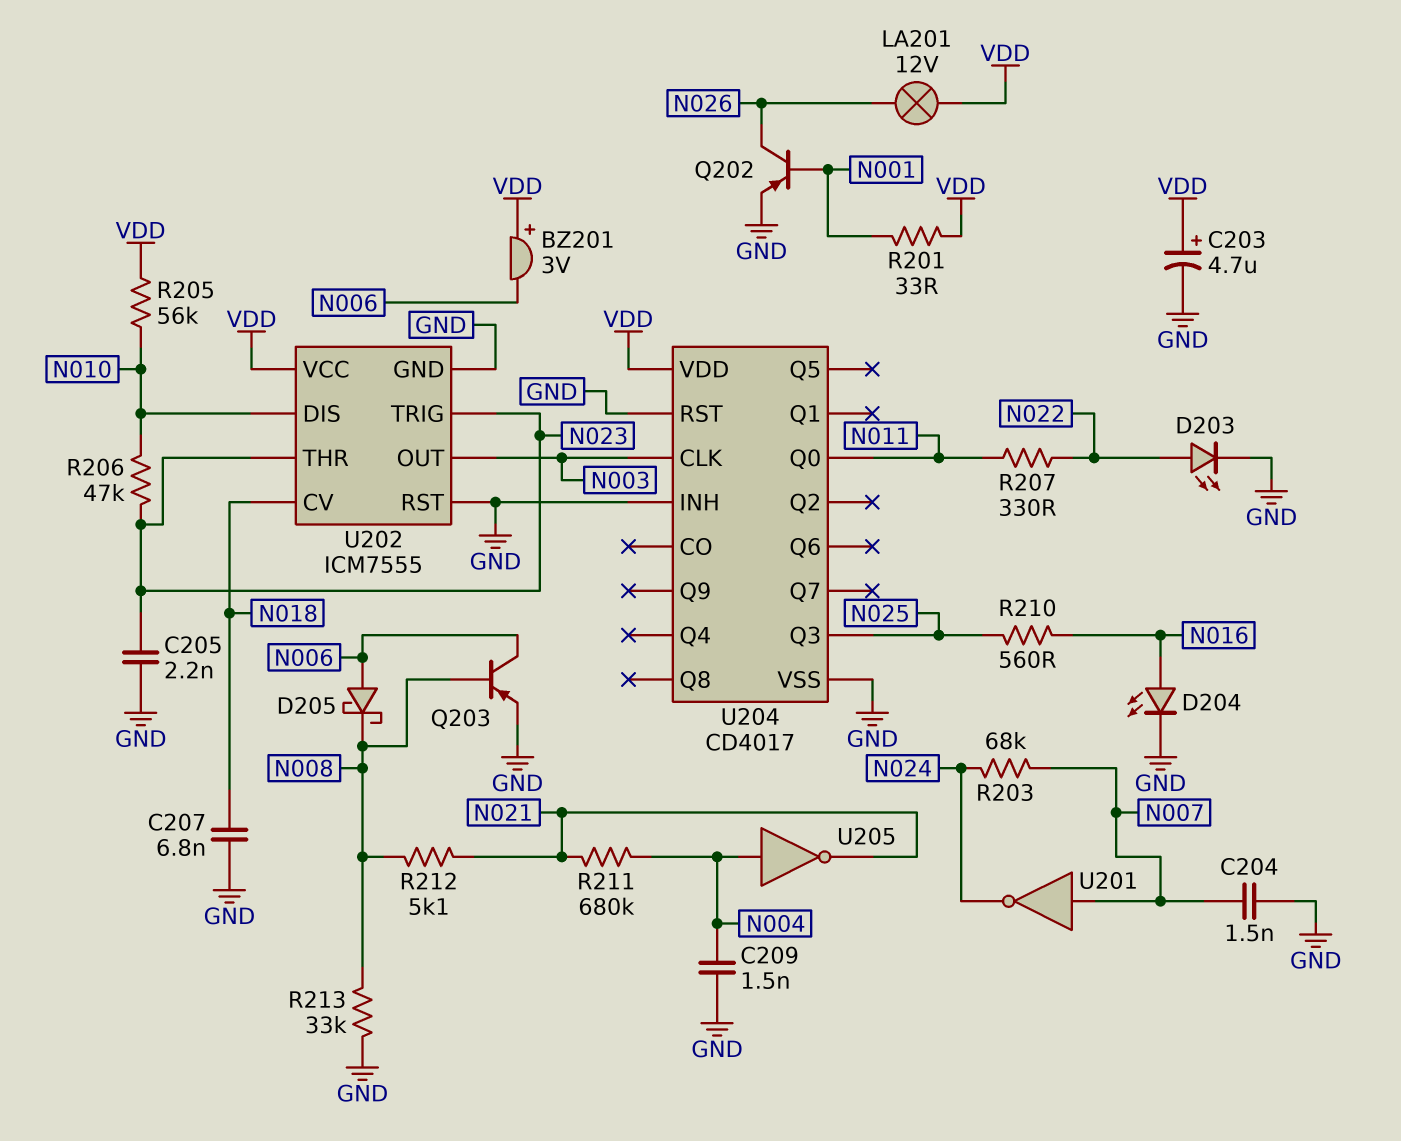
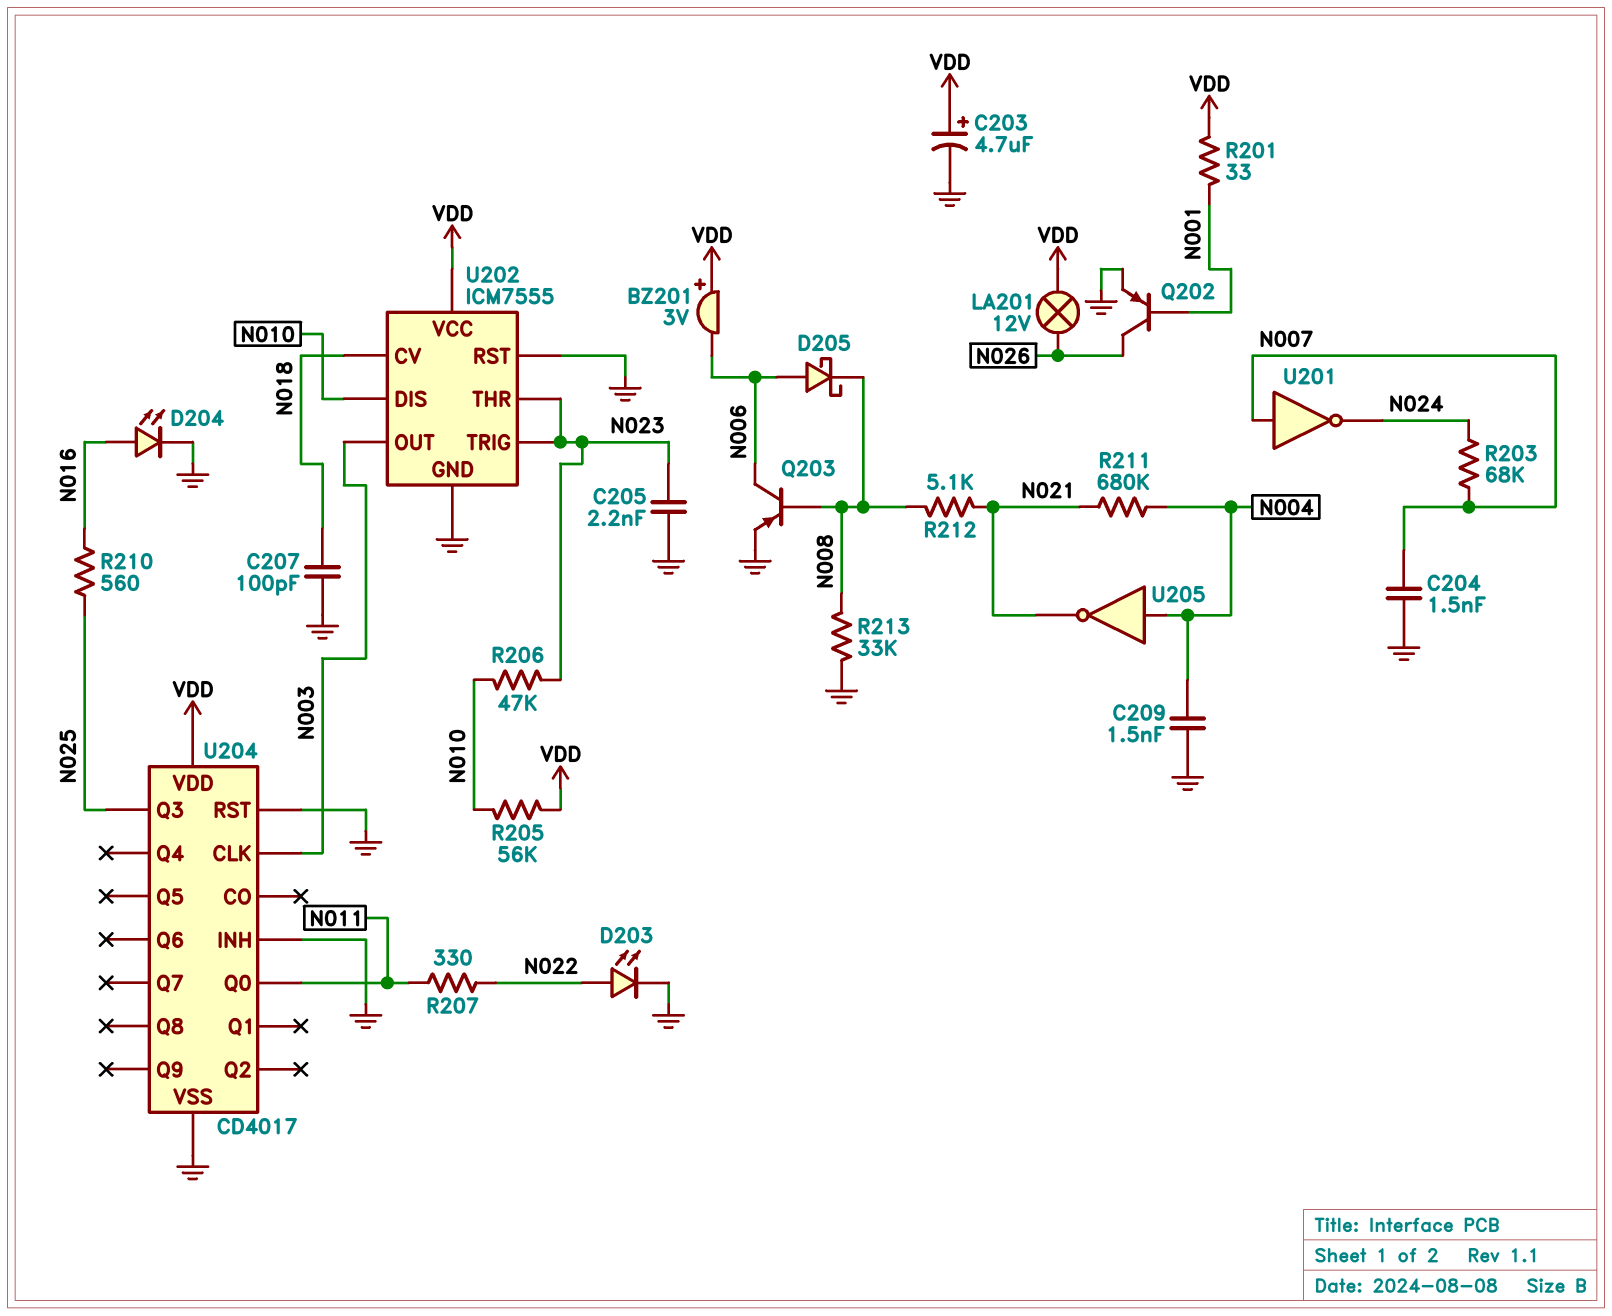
C207: 6.8nF (GND, N018) -> 100pF (GND, N018)

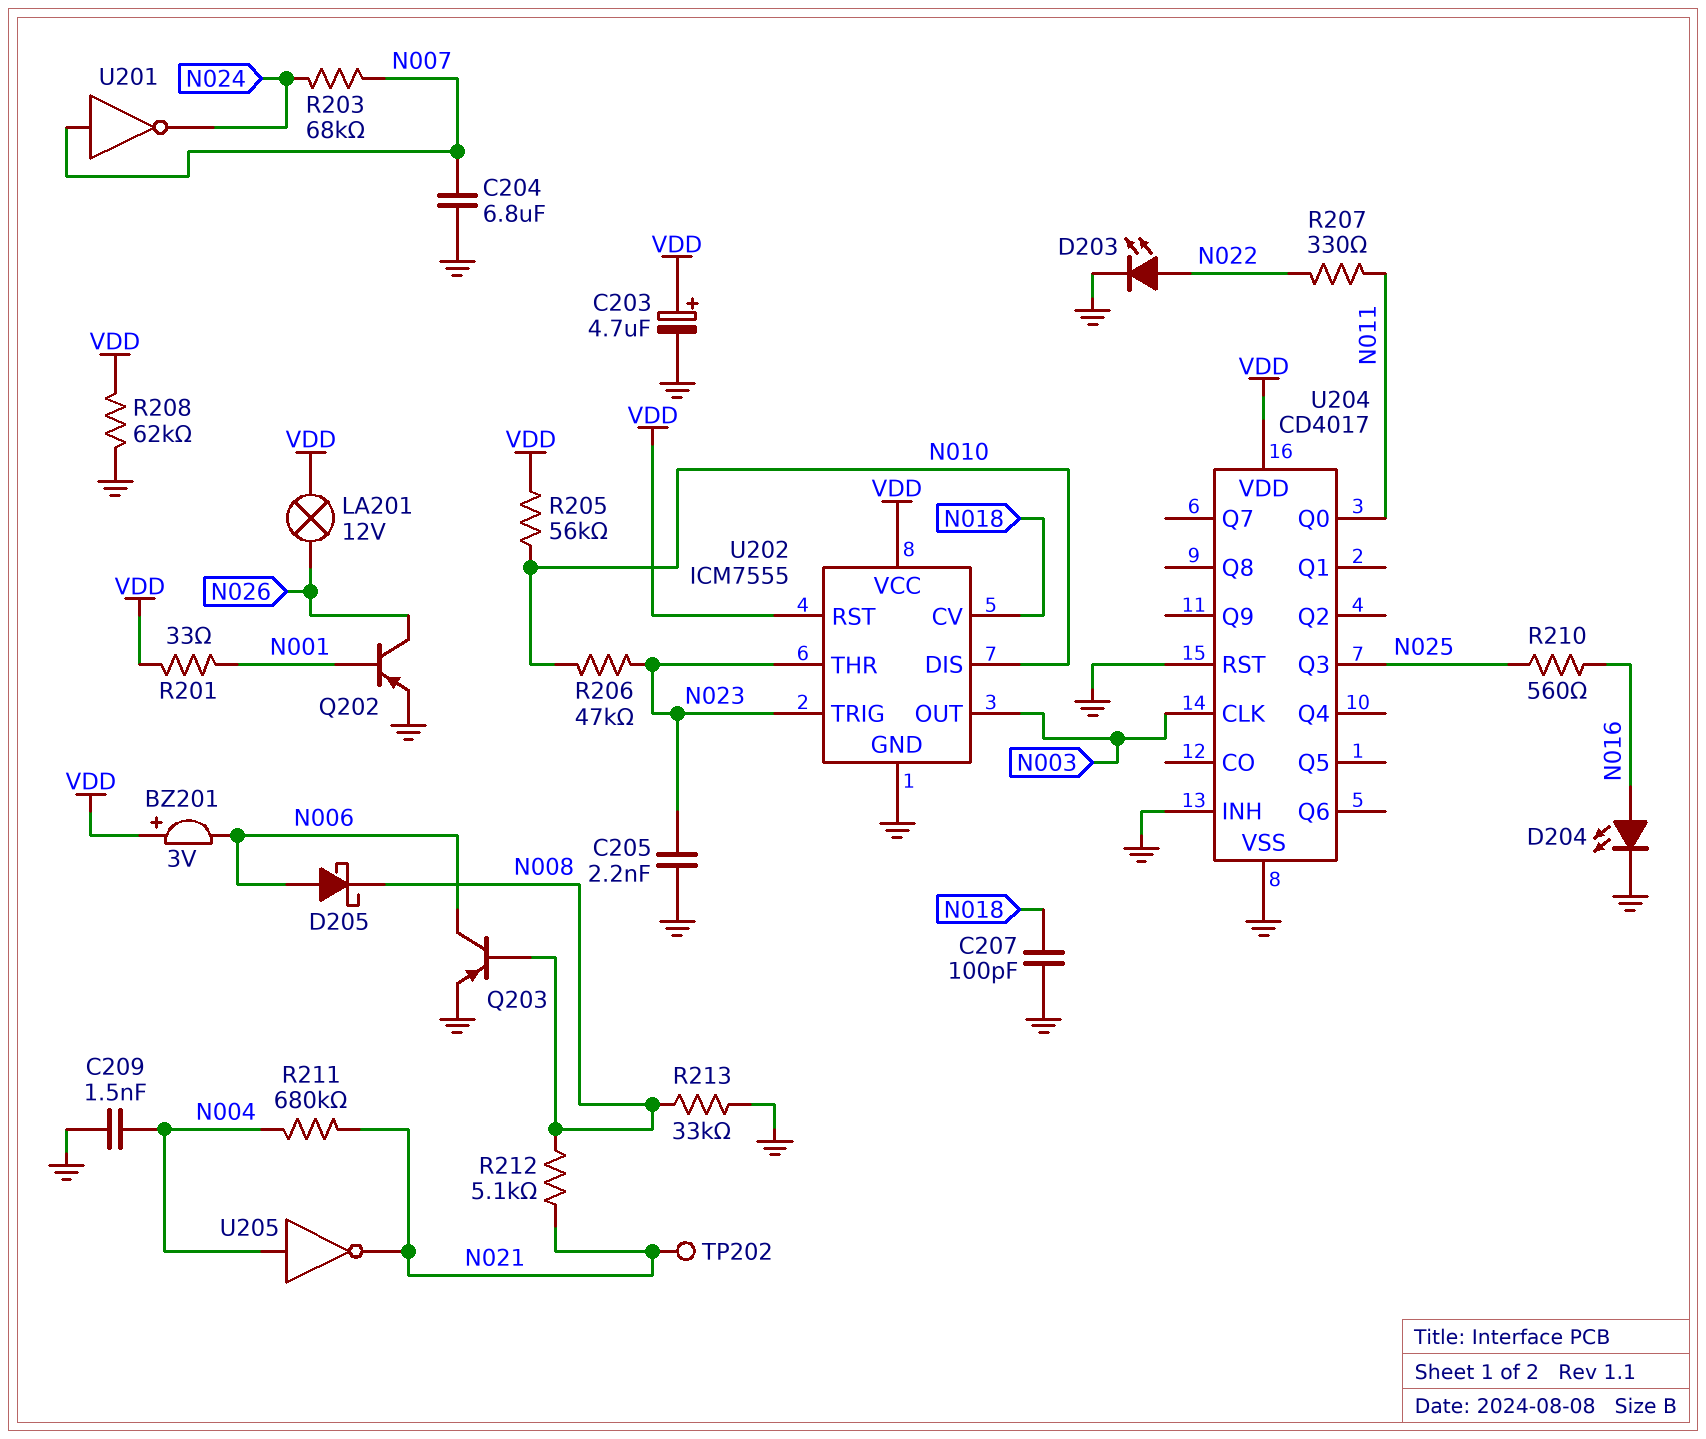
C204: 1.5nF (GND, N007) -> 6.8uF (GND, N007)
R208: none -> 62k (GND, VDD)
TP202: none -> test point (N021)
U202 pin RST: GND -> VDD

